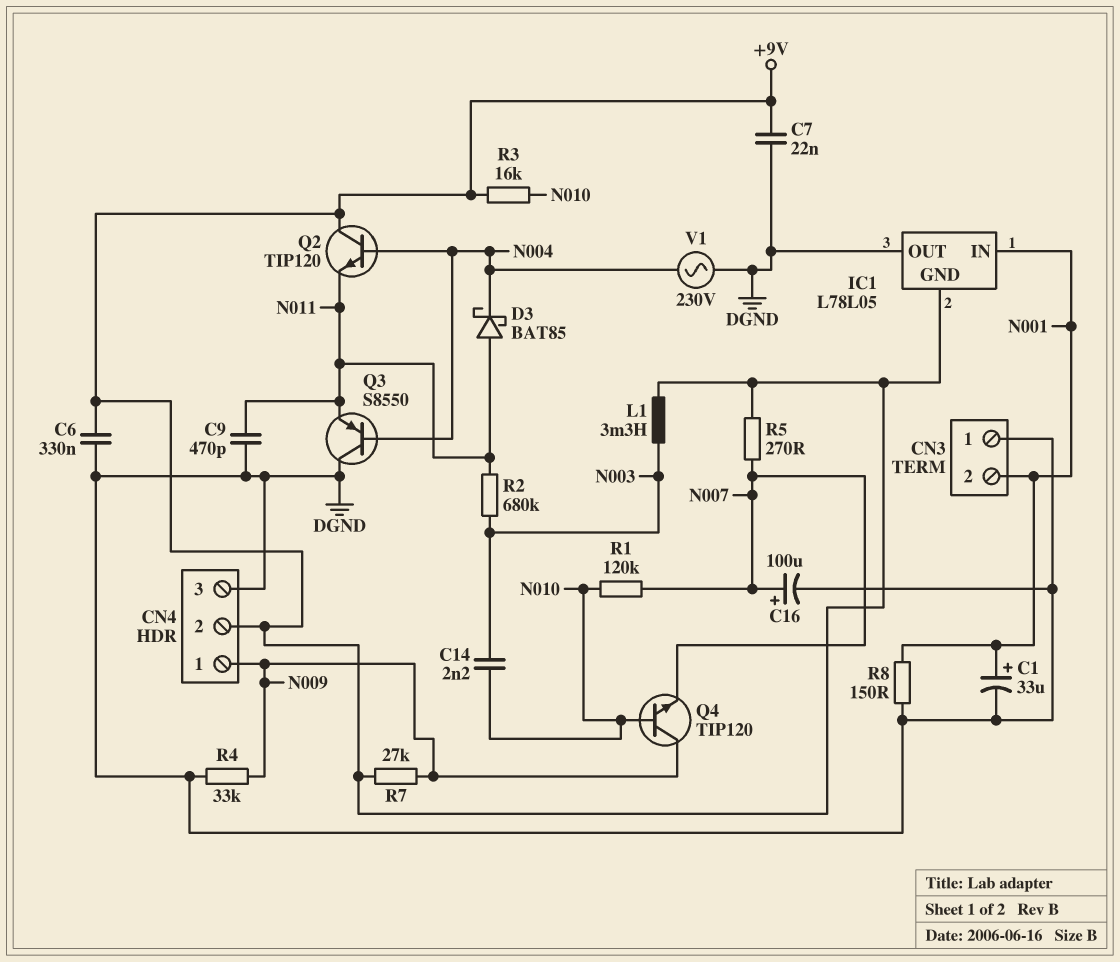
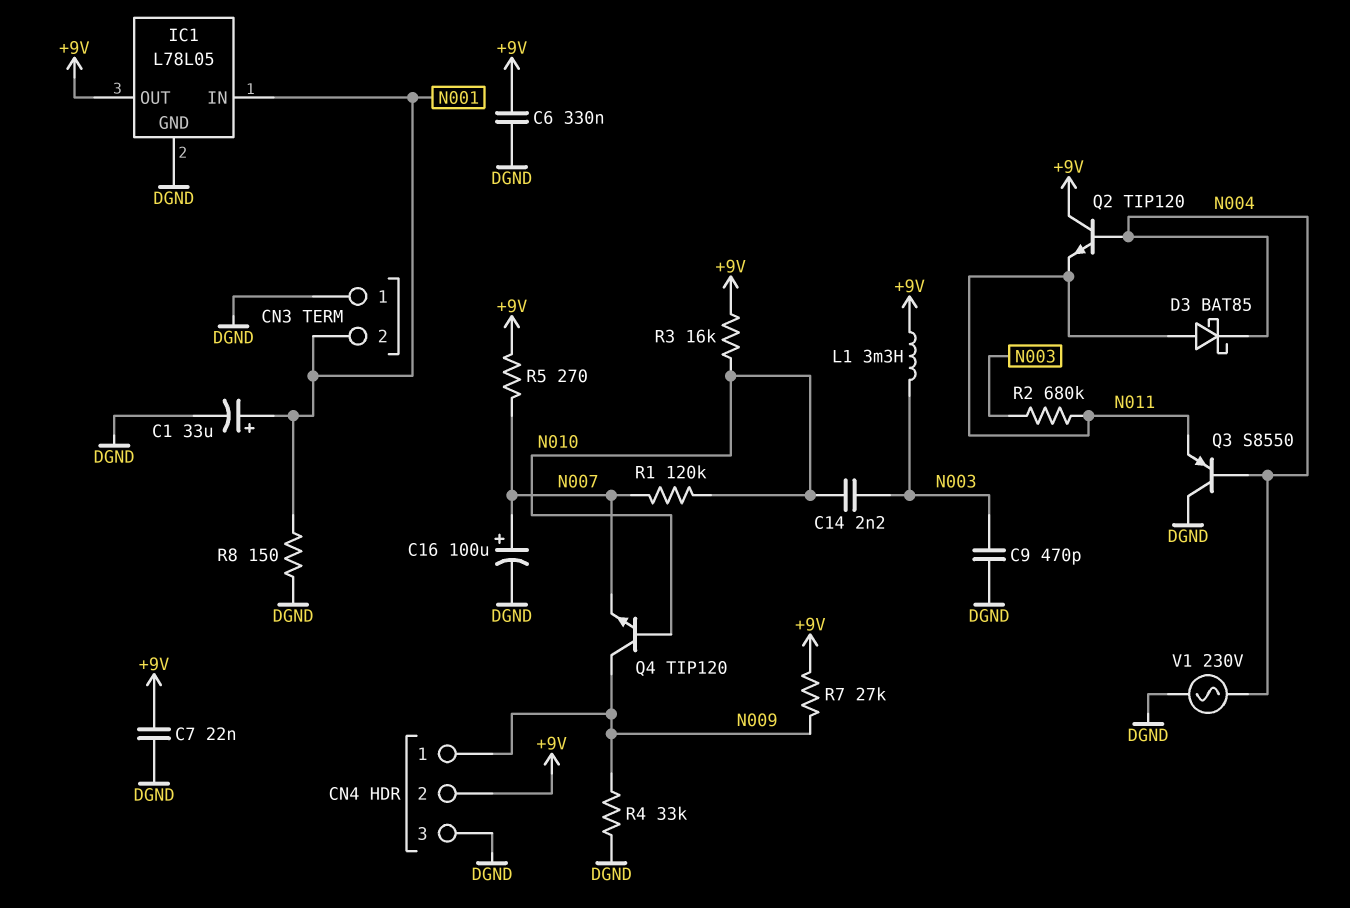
C9: 470pF (DGND, N011) -> 470pF (DGND, N003)
IC1 pin GND: +9V -> DGND
IC1 pin OUT: DGND -> +9V

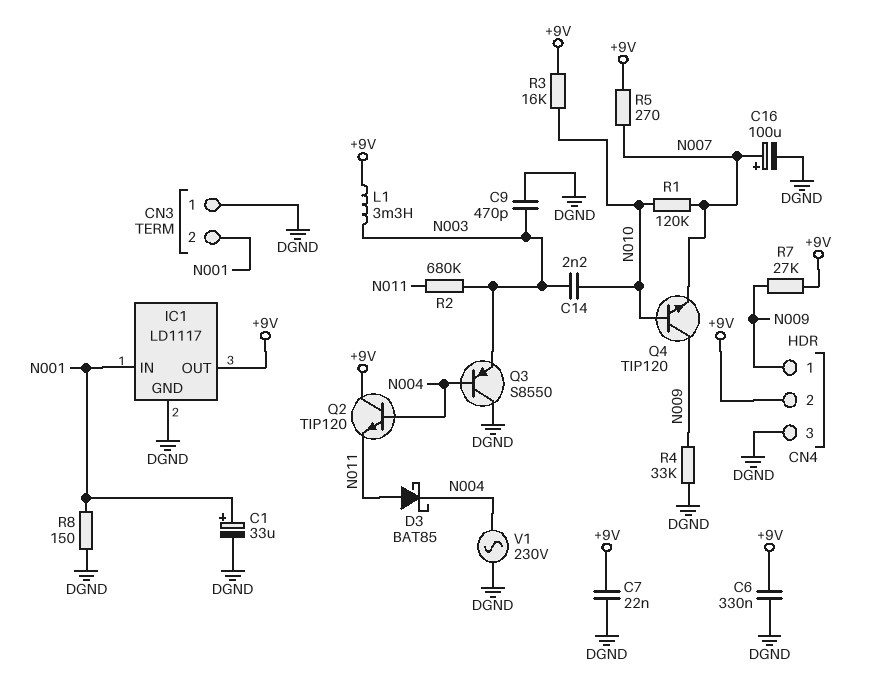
IC1: L78L05 -> LD1117
Q3: PNP S8550 (B N004, C DGND, E N011) -> PNP S8550 (B N004, C DGND, E N003)

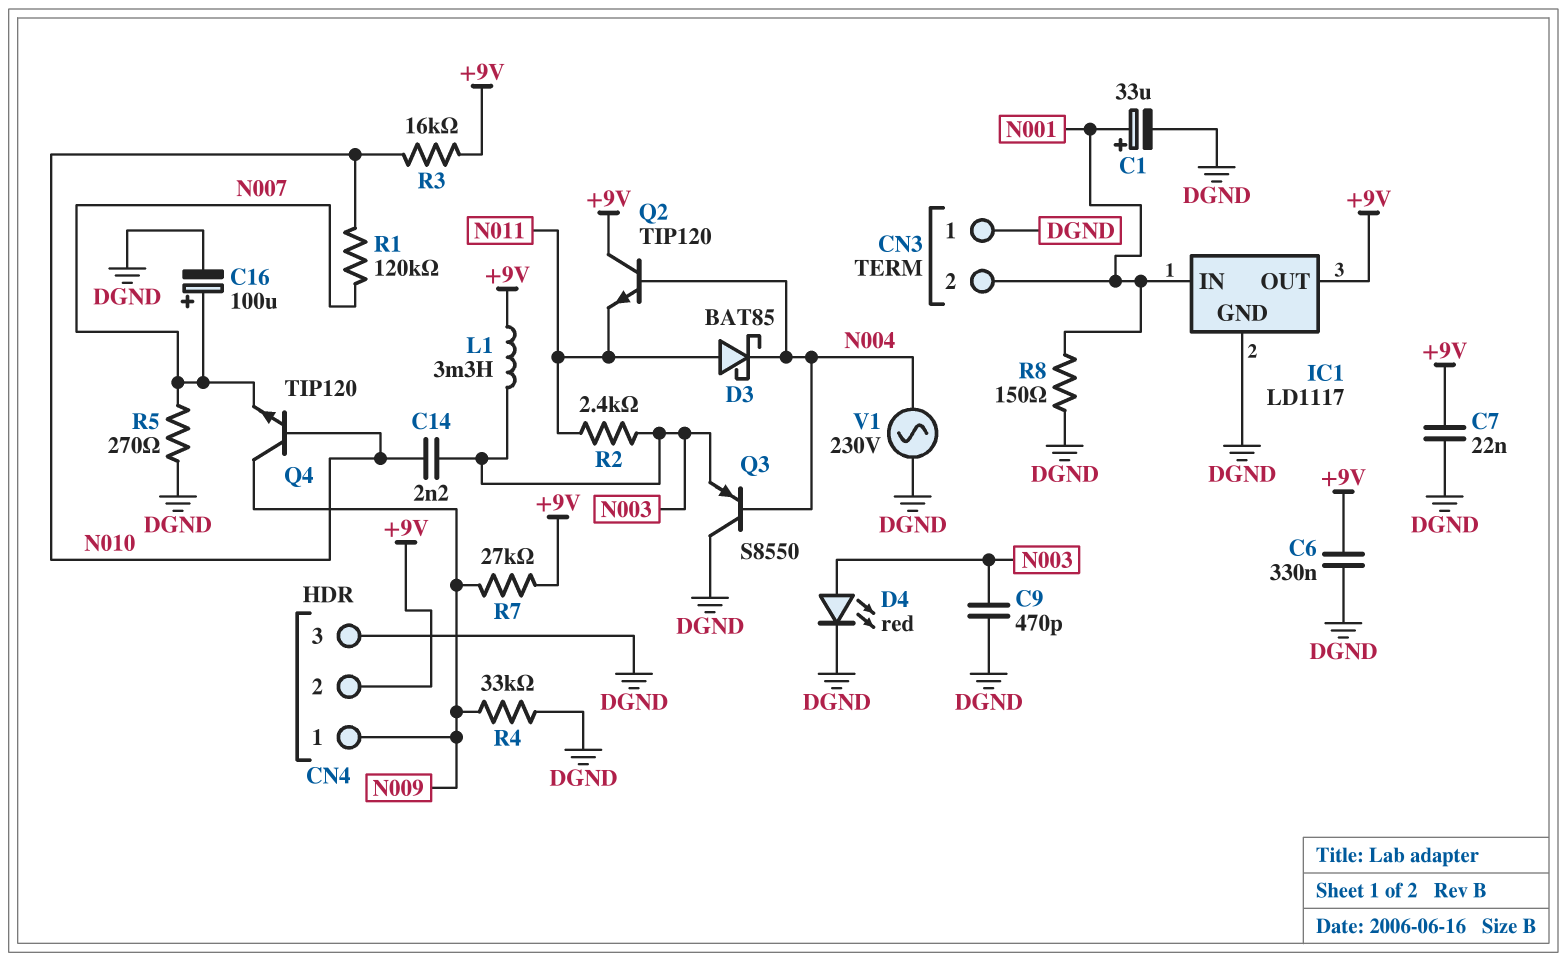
D4: none -> LED red (A N003, K DGND)
R2: 680k (N003, N011) -> 2.4k (N003, N011)
R5: 270 (+9V, N007) -> 270 (DGND, N007)

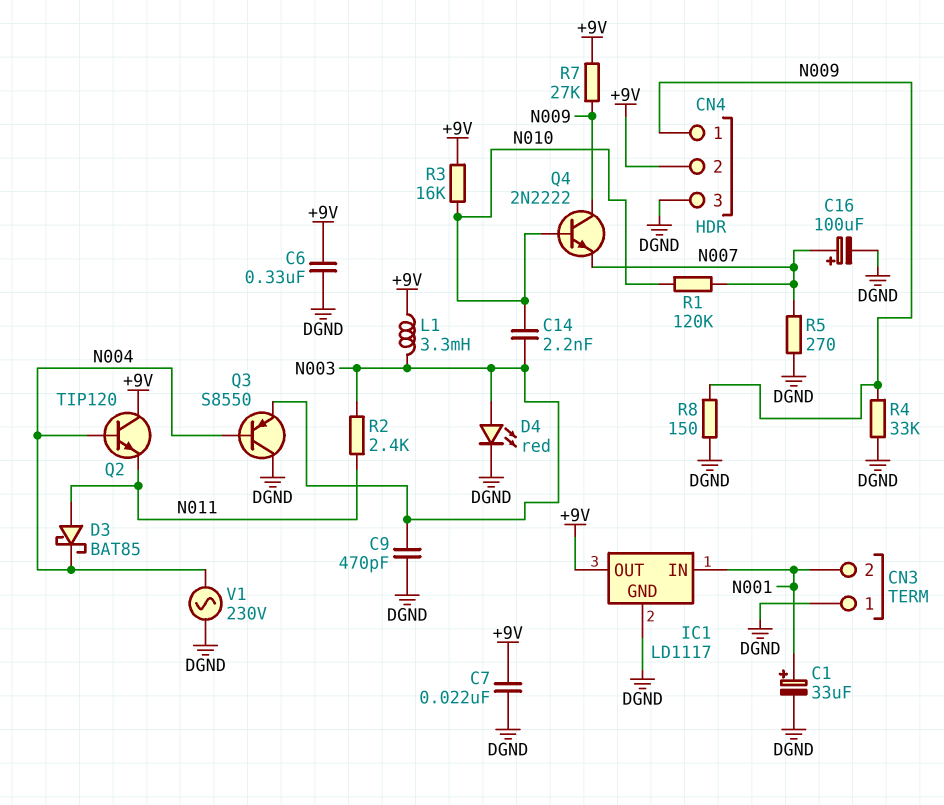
Q4: NPN TIP120 (B N010, C N009, E N007) -> NPN 2N2222 (B N010, C N009, E N007)
R8: 150 (DGND, N001) -> 150 (DGND, N009)

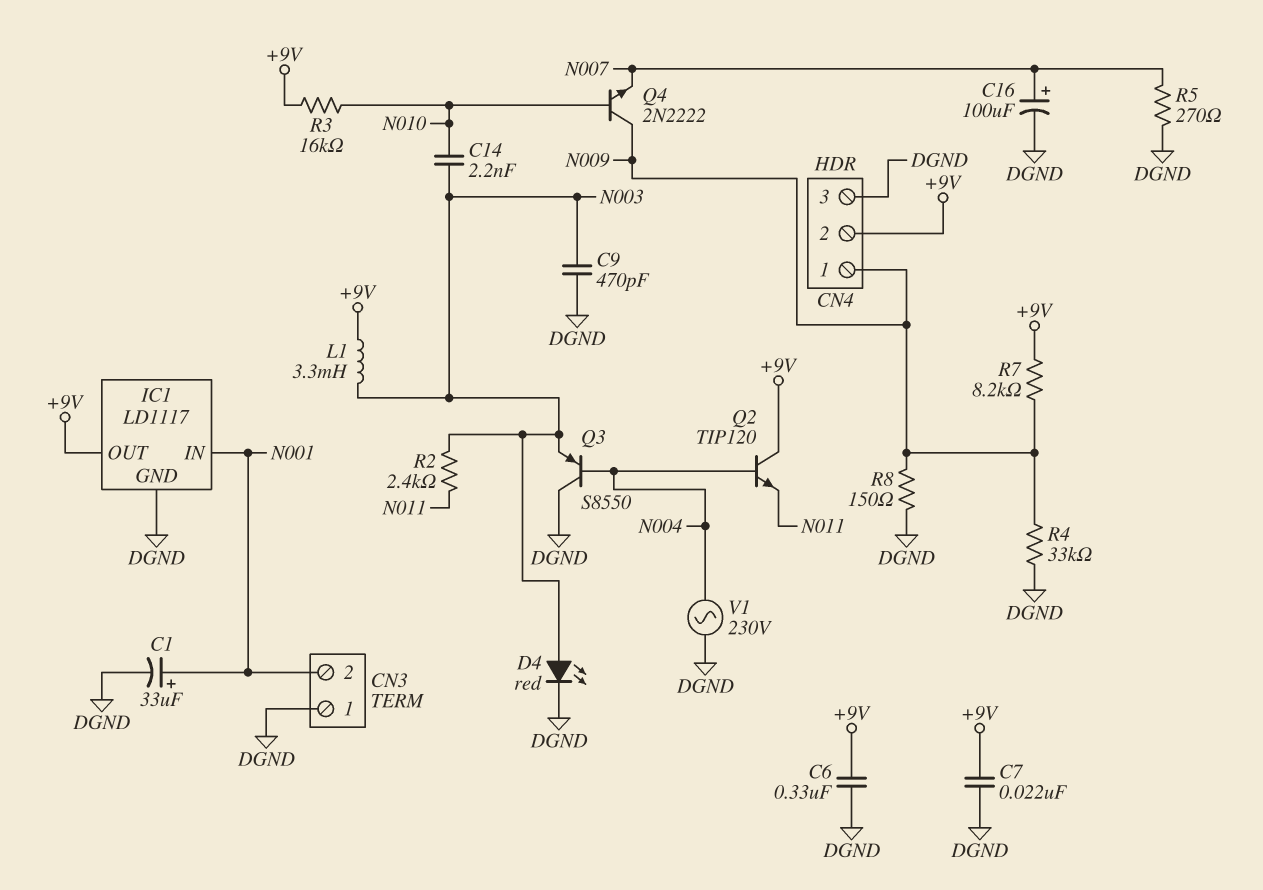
D3: schottky BAT85 (A N011, K N004) -> none
R1: 120k (N007, N010) -> none
R7: 27k (+9V, N009) -> 8.2k (+9V, N009)

